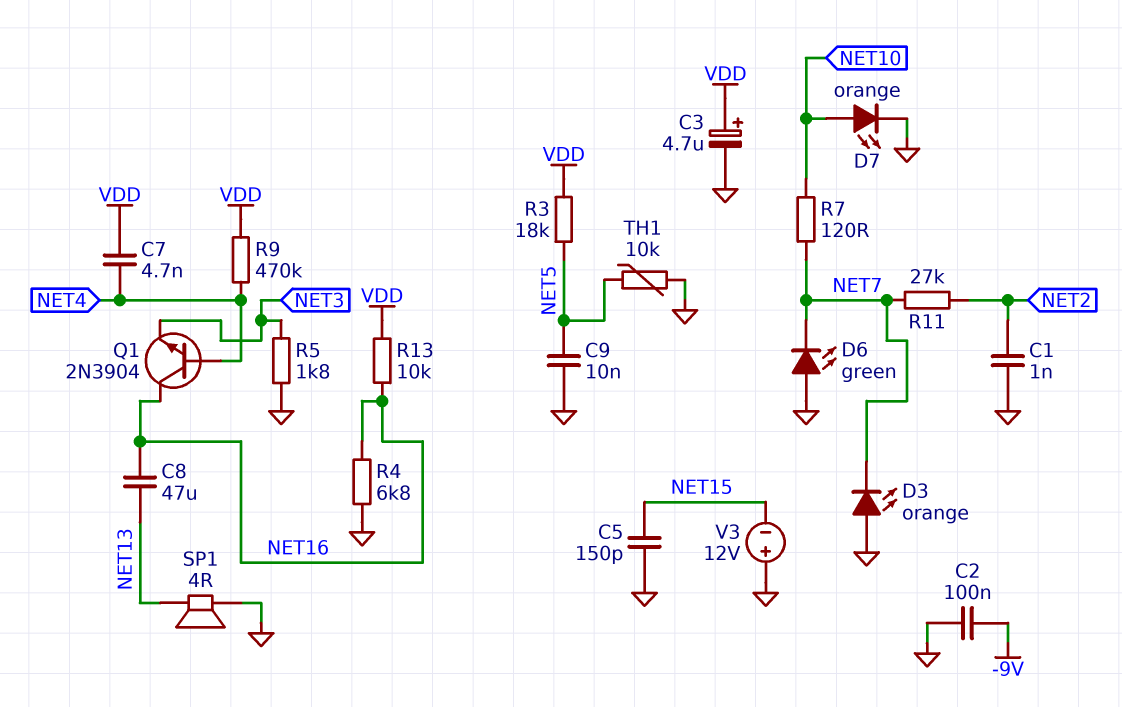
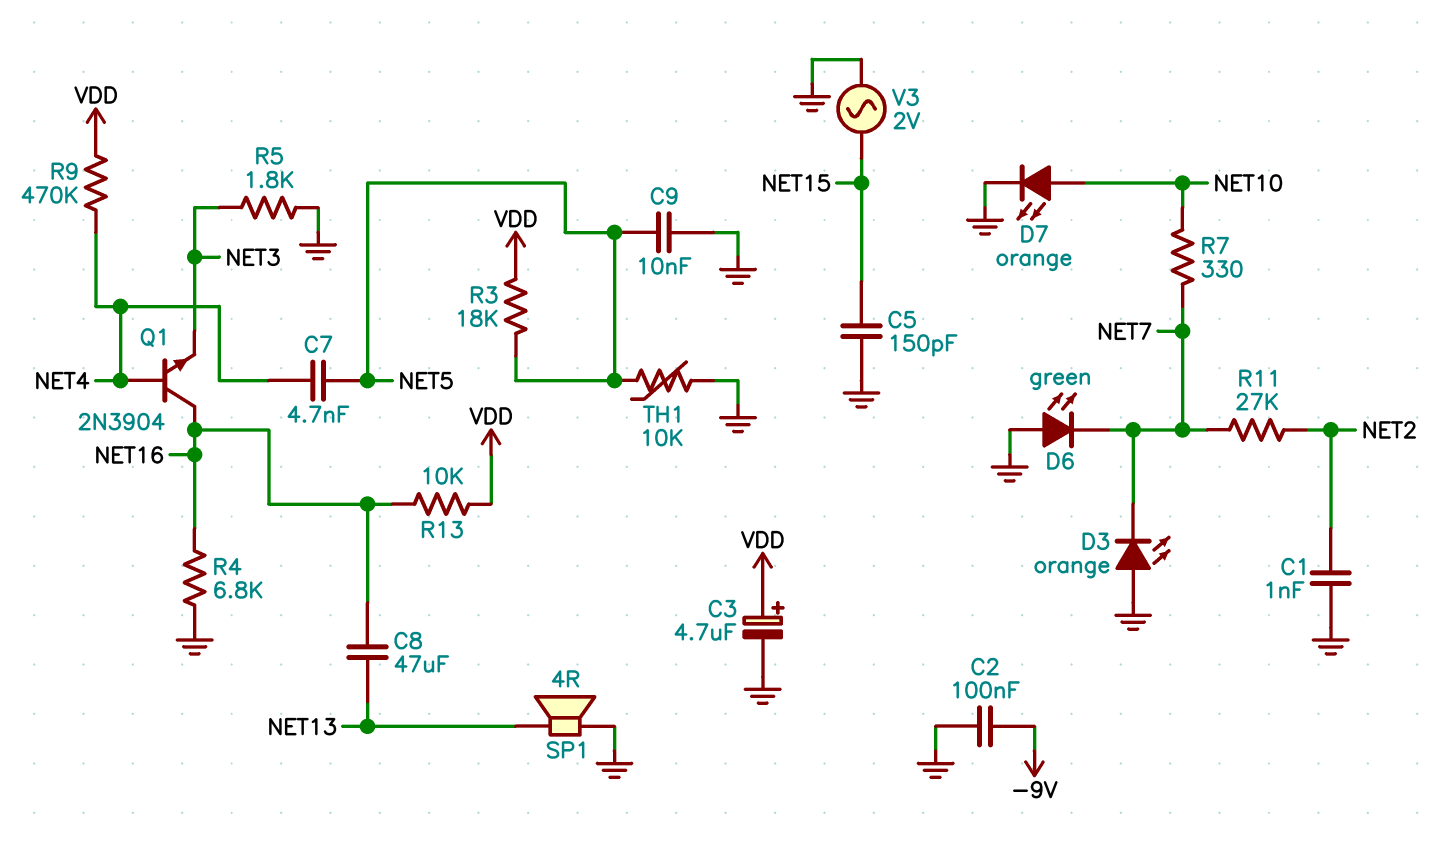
C7: 4.7nF (NET4, VDD) -> 4.7nF (NET4, NET5)
R7: 120 (NET7, NET10) -> 330 (NET7, NET10)
V3: 12V (plus GND, minus NET15) -> AC 2V (GND, NET15)

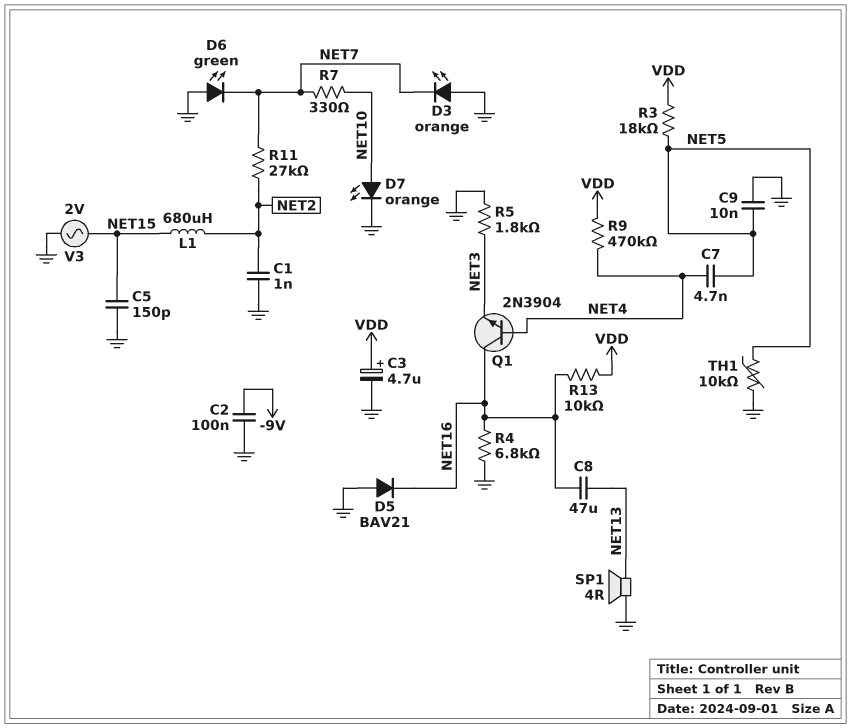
D5: none -> diode BAV21 (A GND, K NET16)
L1: none -> 680uH (NET2, NET15)

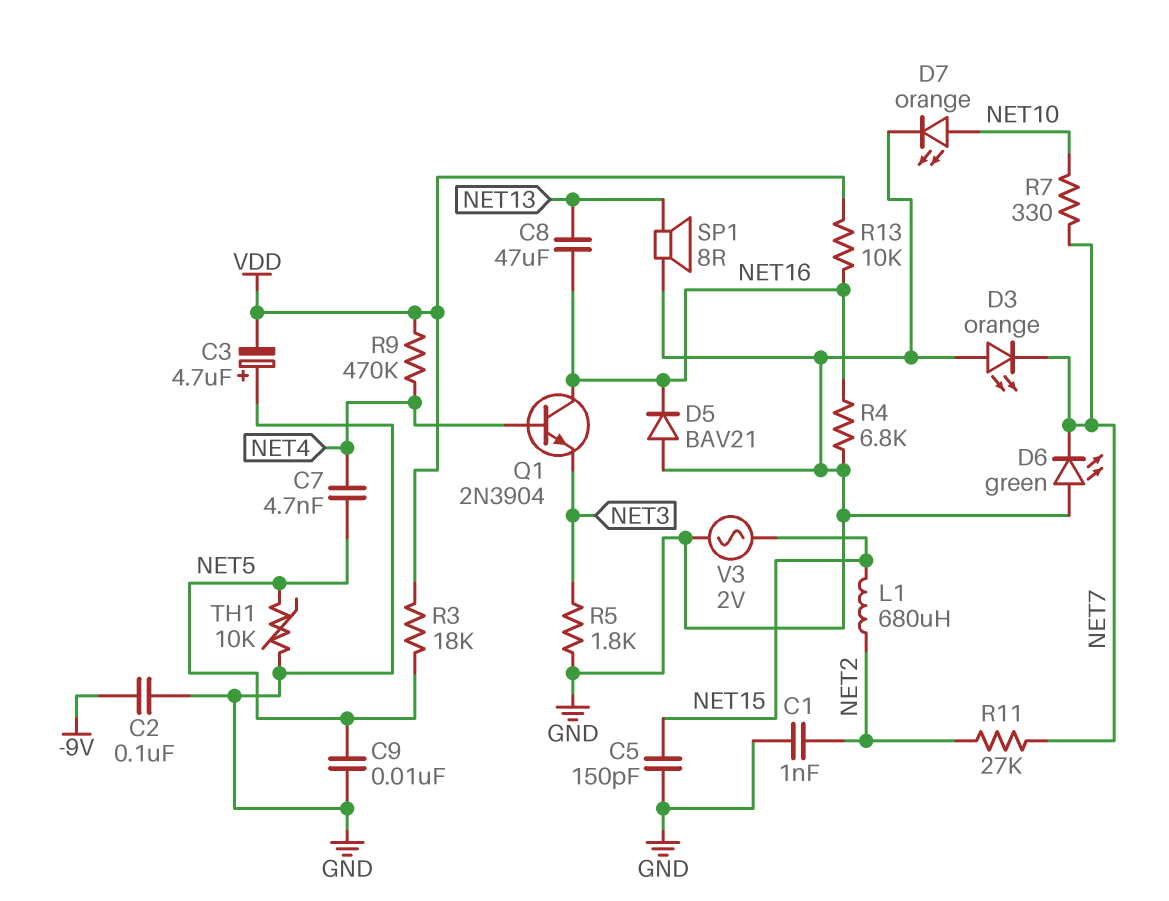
C3: 4.7uF (plus VDD, minus GND) -> 4.7uF (plus GND, minus VDD)
SP1: speaker 4R (GND, NET13) -> speaker 8R (GND, NET13)

